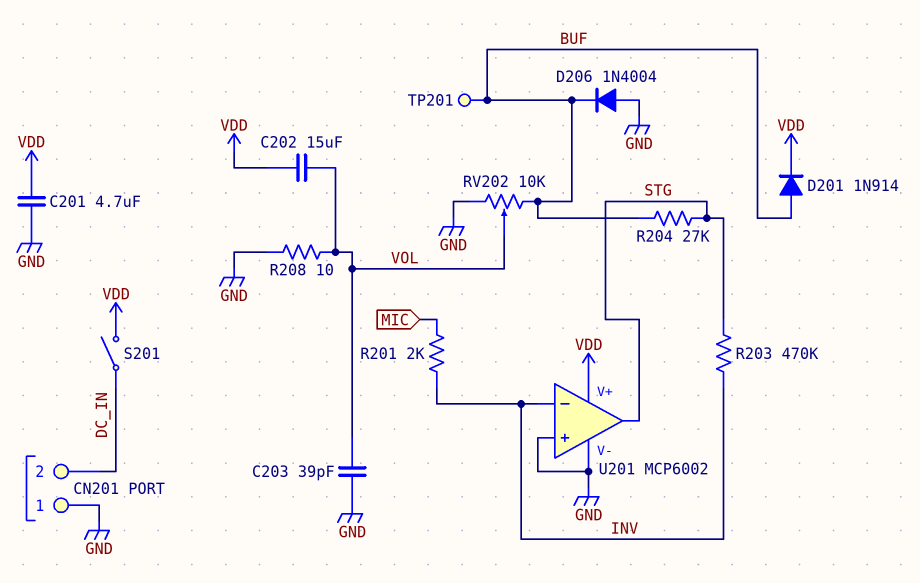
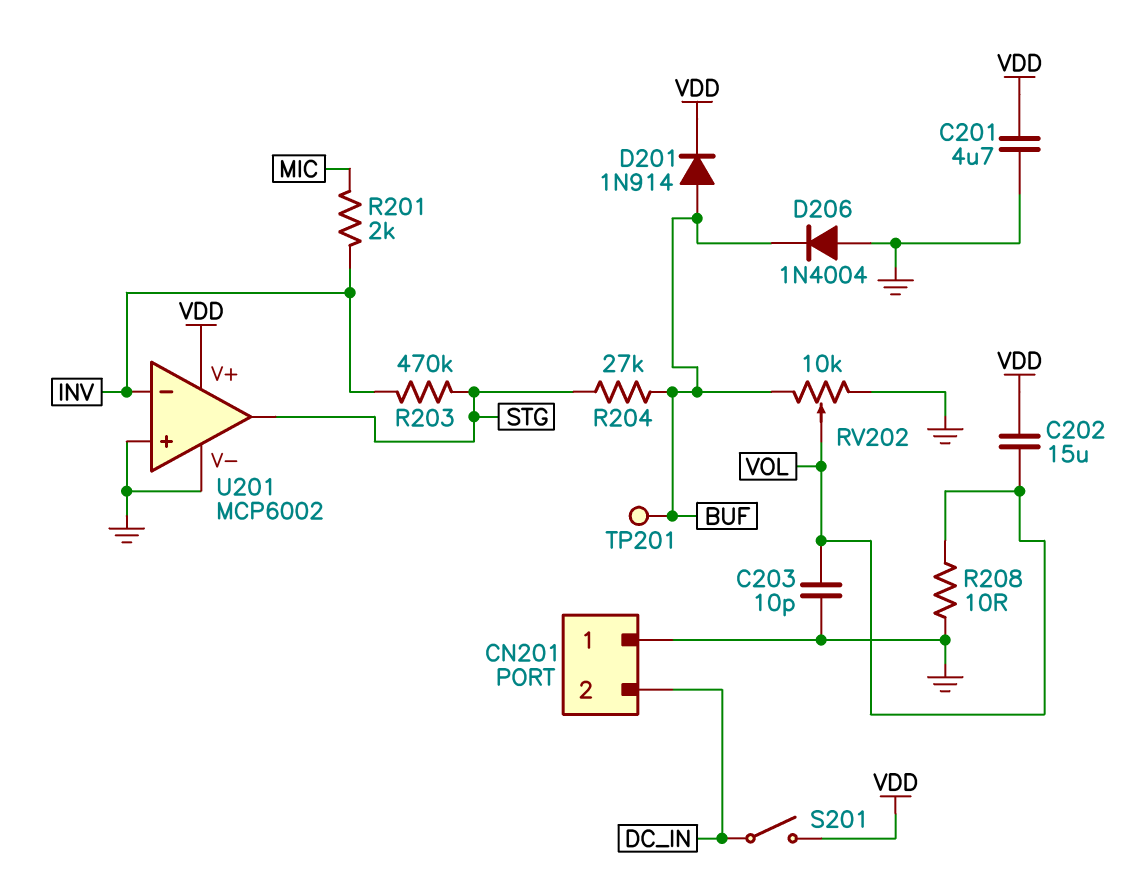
C203: 39pF (GND, VOL) -> 10pF (GND, VOL)

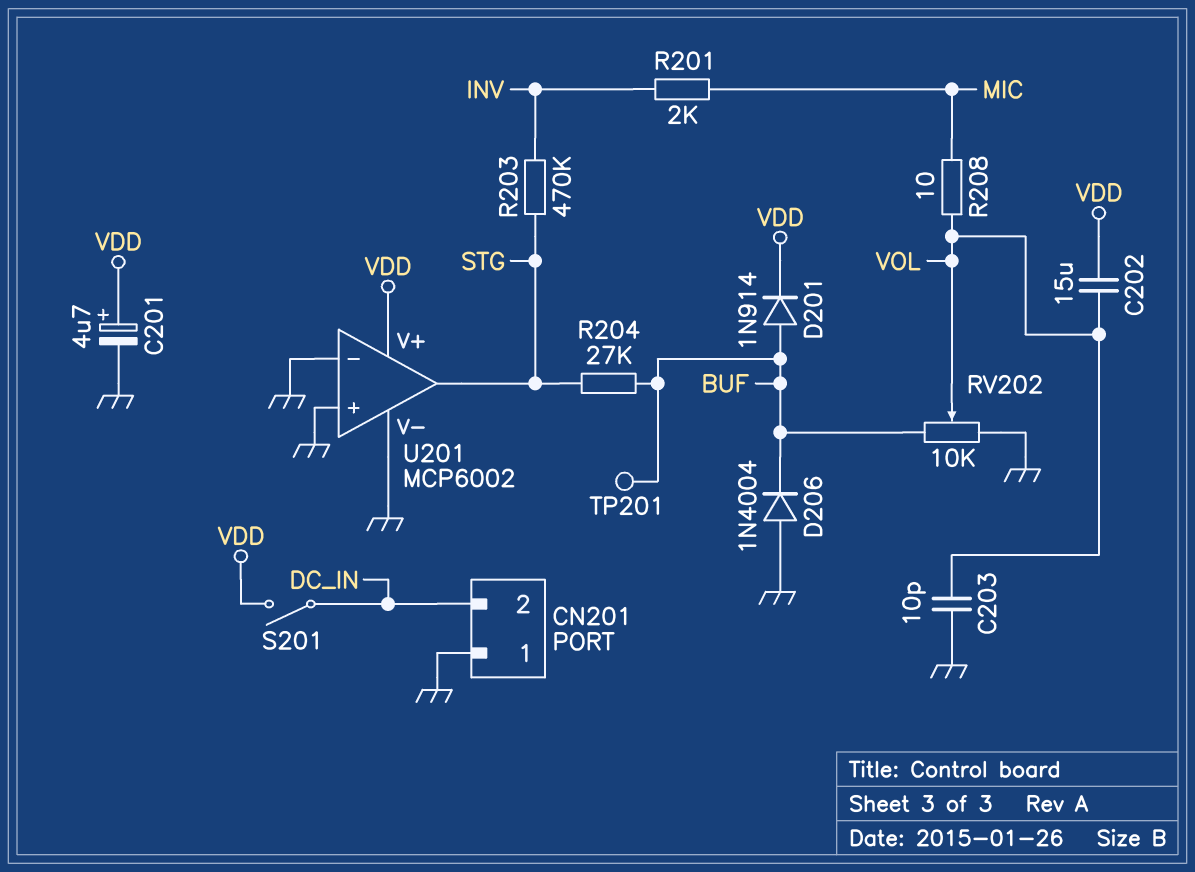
C201: 4.7uF (GND, VDD) -> 4.7uF (plus VDD, minus GND)
R208: 10 (GND, VOL) -> 10 (MIC, VOL)
U201 pin in-: INV -> GND

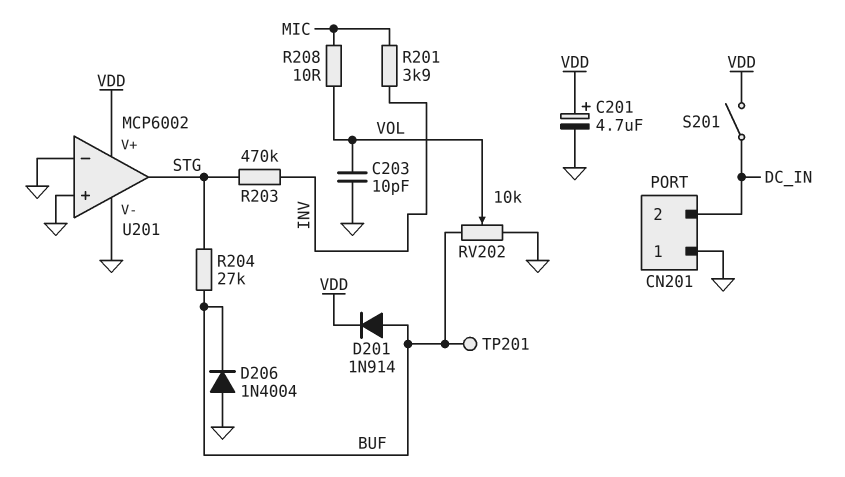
C202: 15uF (VDD, VOL) -> none
R201: 2k (INV, MIC) -> 3.9k (INV, MIC)

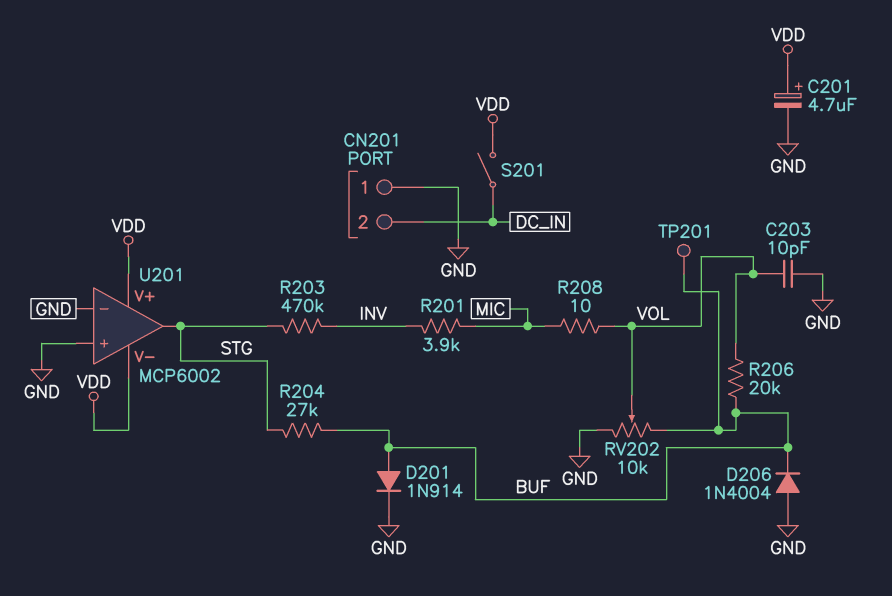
D201: diode 1N914 (A BUF, K VDD) -> diode 1N914 (A BUF, K GND)
R206: none -> 20k (BUF, VOL)
U201 pin V-: GND -> VDD

